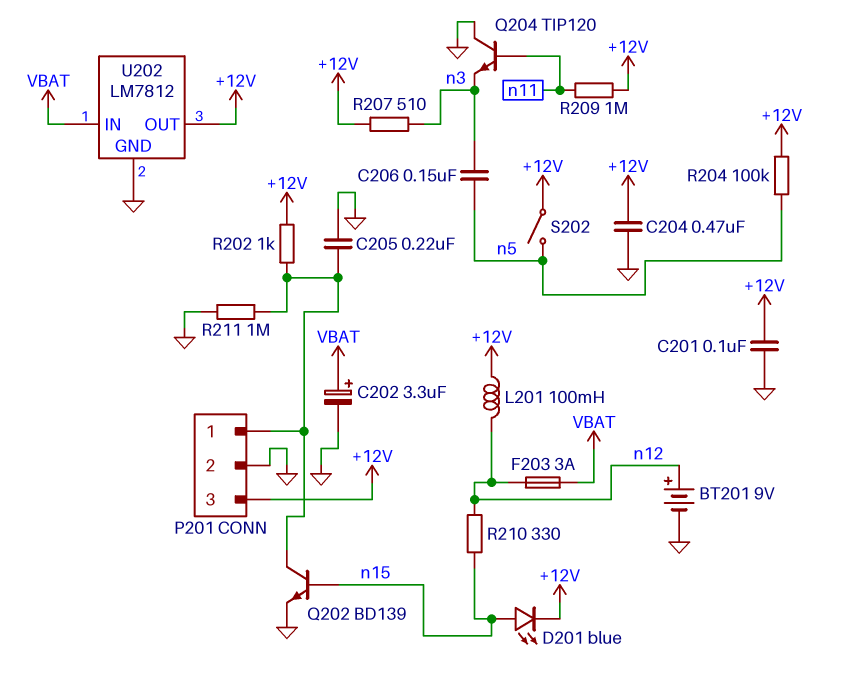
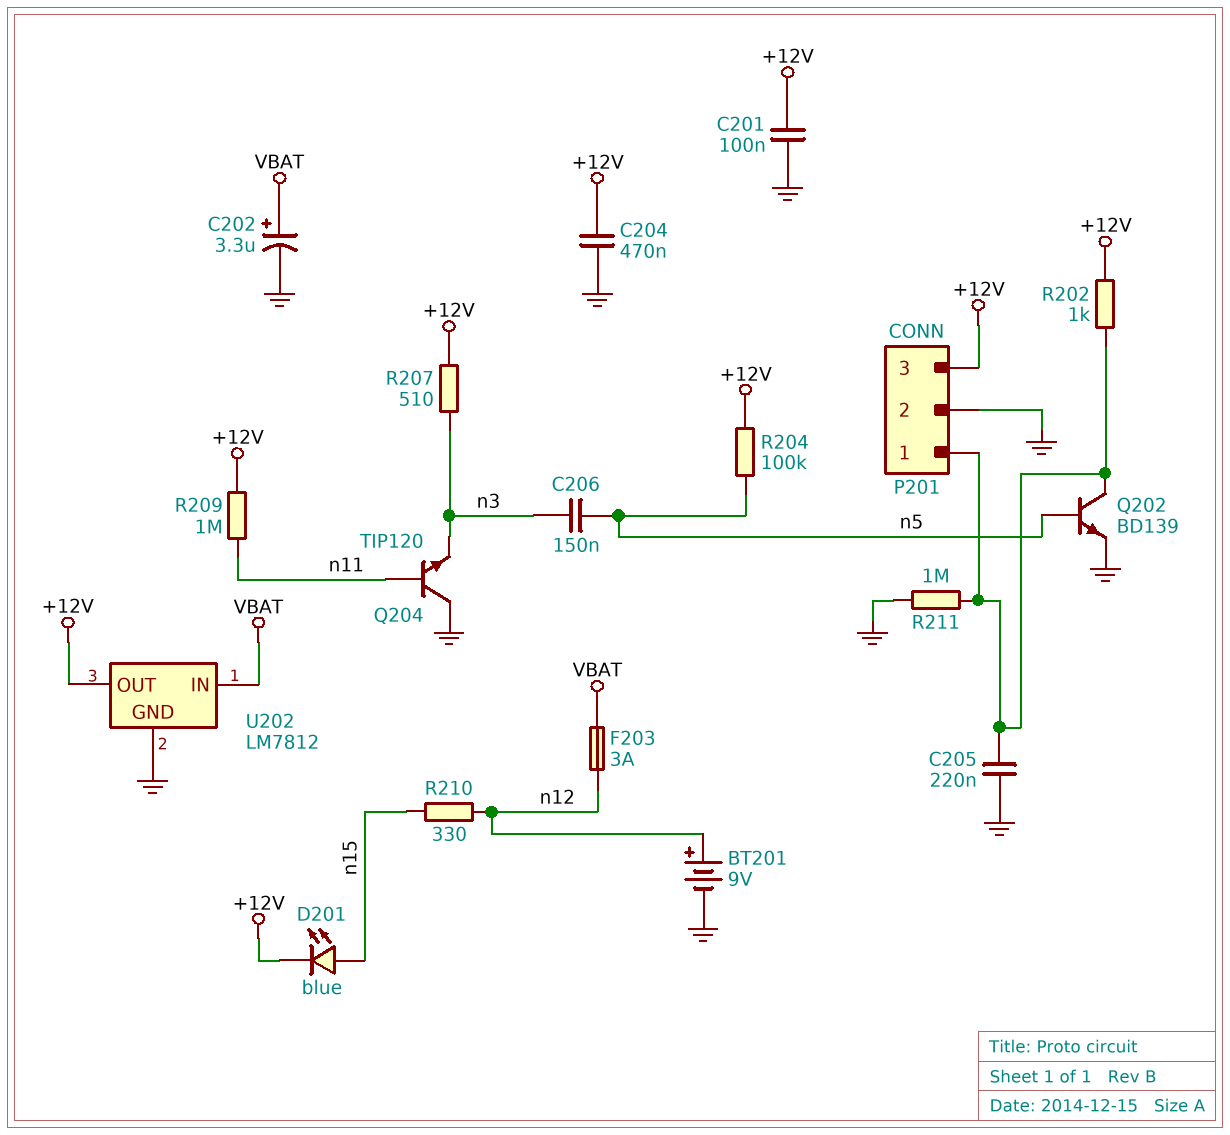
L201: 100mH (+12V, n12) -> none
Q202: NPN BD139 (B n15, C P201/1, E GND) -> NPN BD139 (B n5, C P201/1, E GND)
S202: switch (+12V, n5) -> none

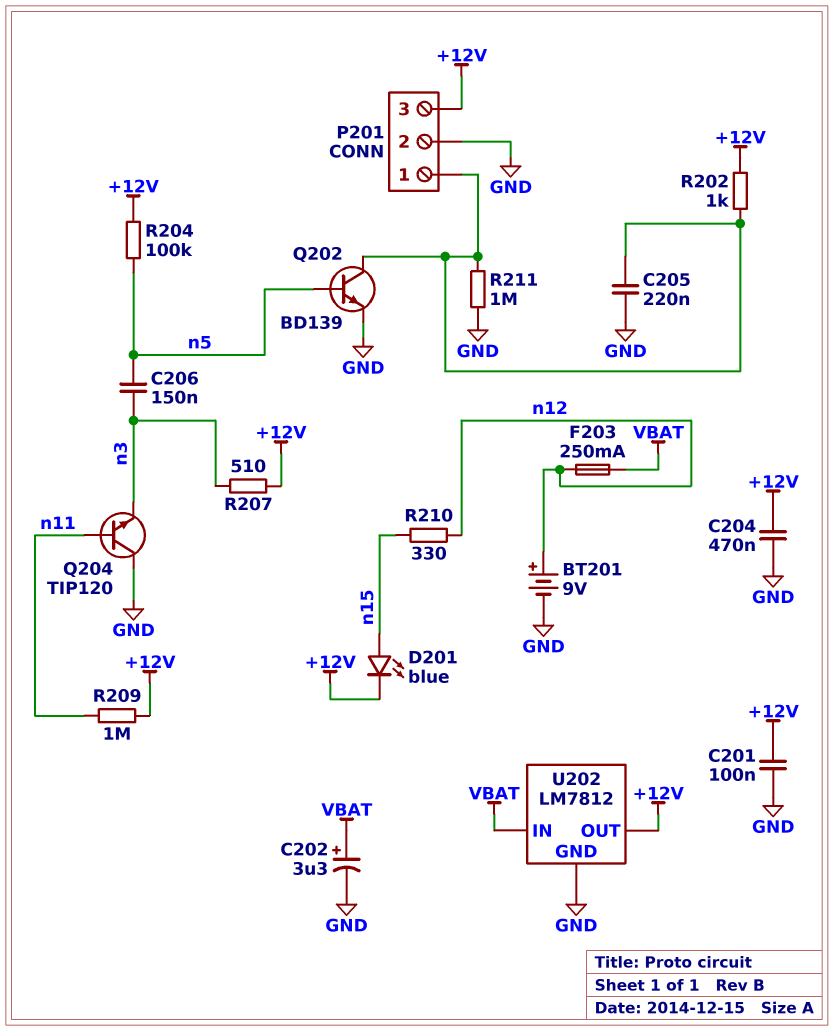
F203: 3A (VBAT, n12) -> 250mA (VBAT, n12)

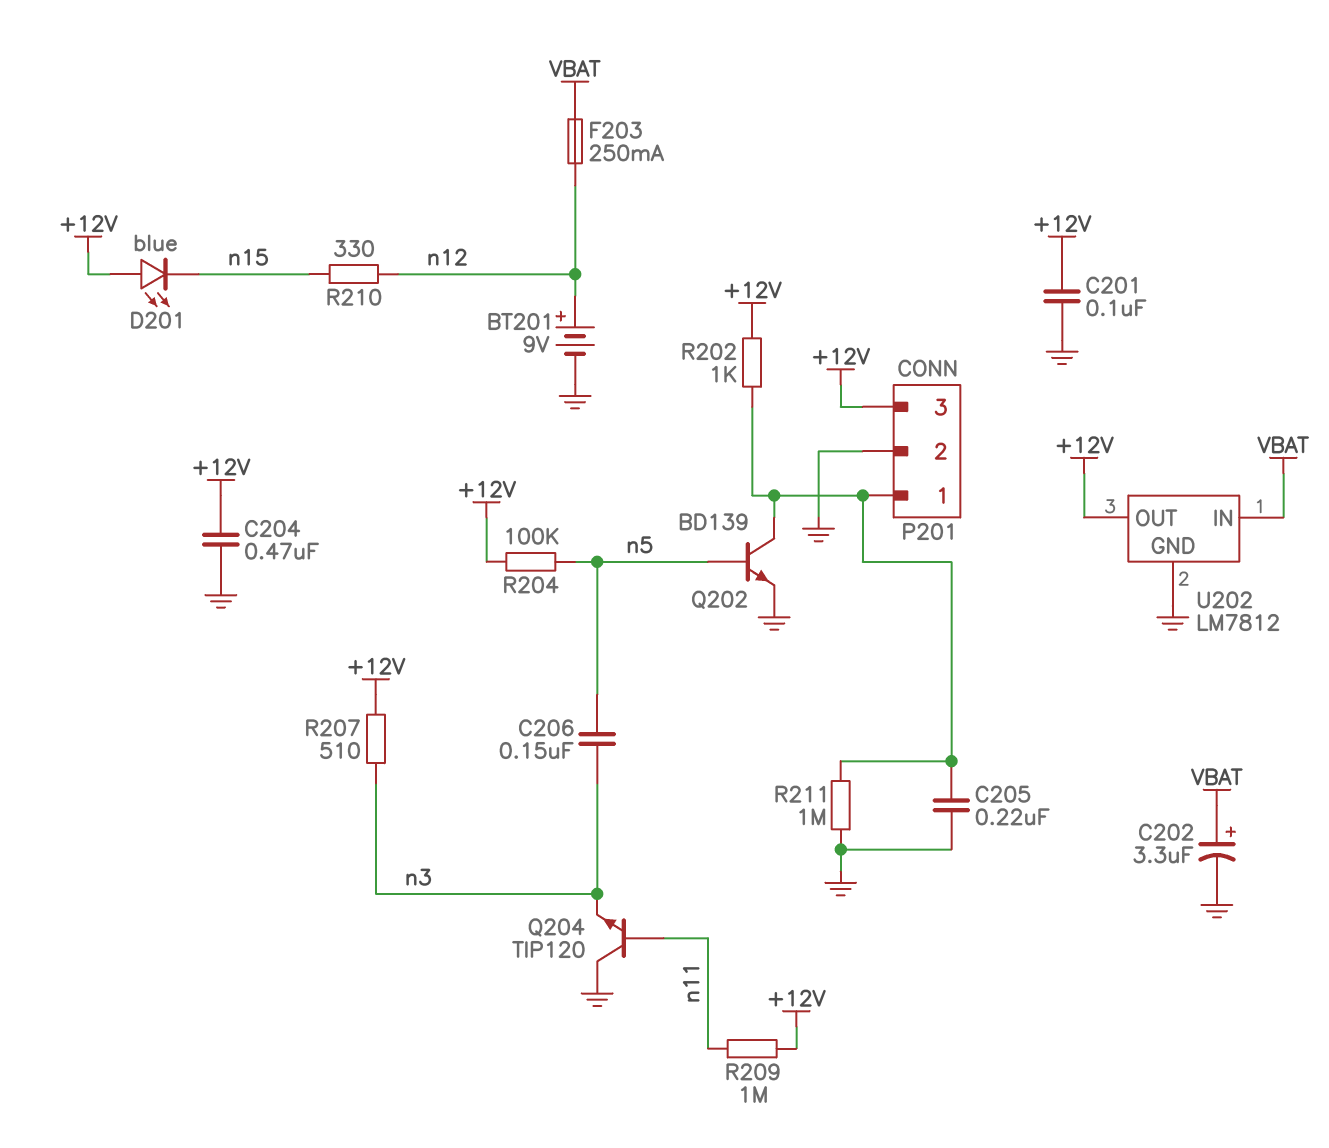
D201: LED blue (A n15, K +12V) -> LED blue (A +12V, K n15)

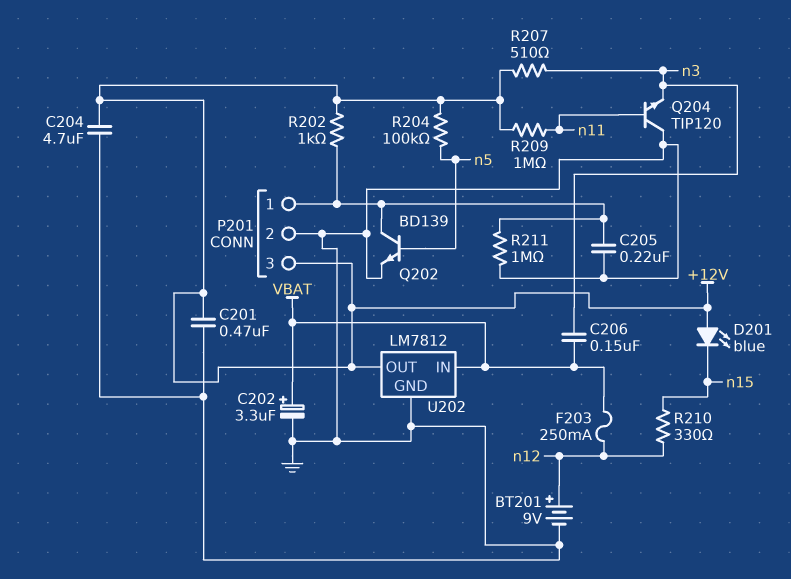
C201: 100nF (+12V, GND) -> 470nF (+12V, GND)
C204: 470nF (+12V, GND) -> 4.7uF (+12V, GND)
C206: 150nF (n3, n5) -> 150nF (VBAT, n3)

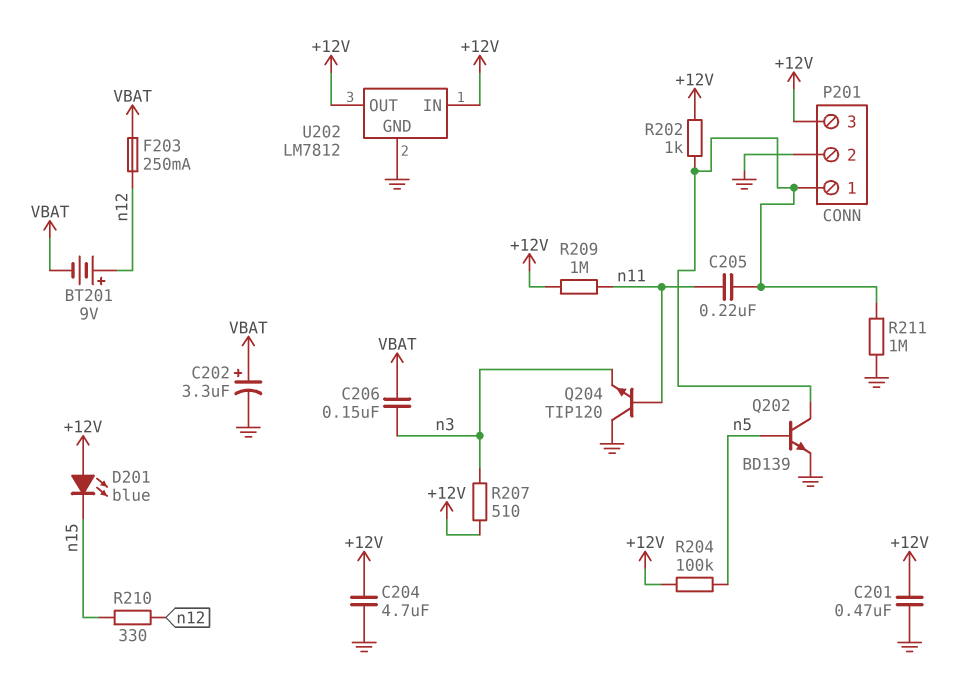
BT201: 9V (plus n12, minus GND) -> 9V (plus n12, minus VBAT)
C205: 220nF (GND, P201/1) -> 220nF (P201/1, n11)
U202 pin IN: VBAT -> +12V

